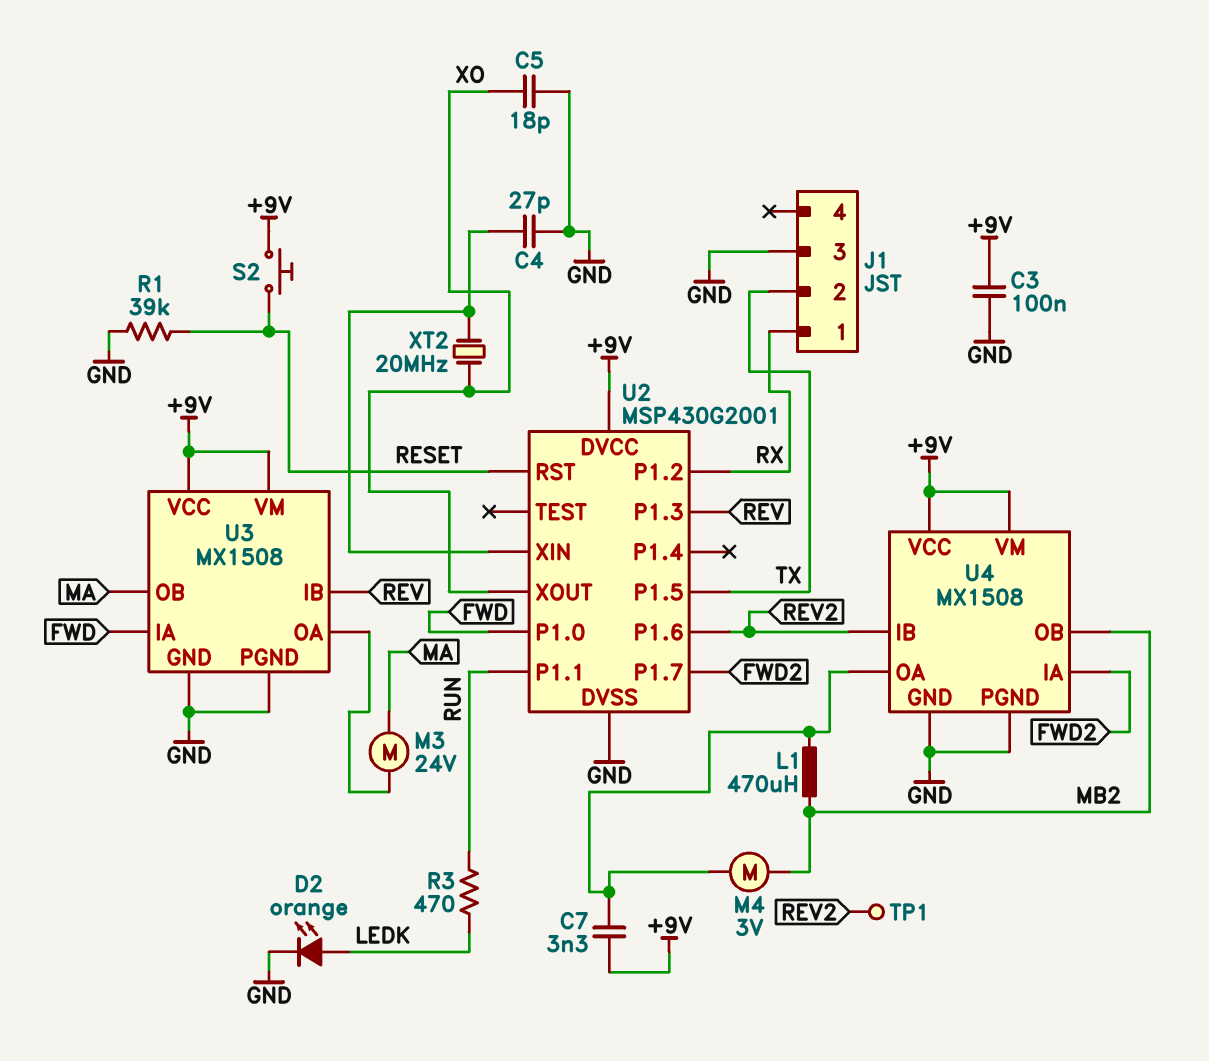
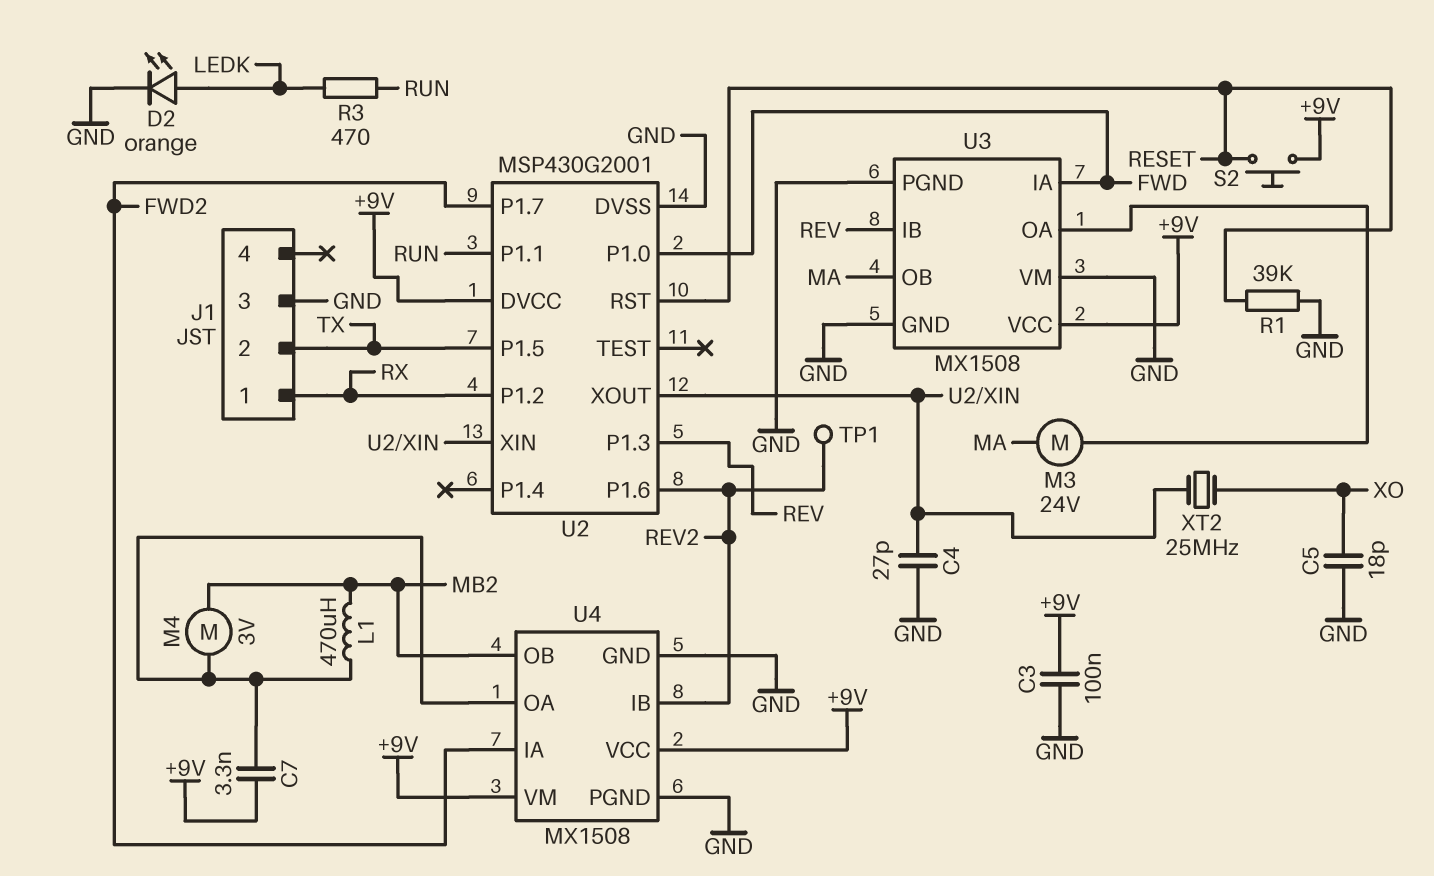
U2 pin XOUT: XO -> U2/XIN
U3 pin VM: +9V -> GND
XT2: 20MHz (U2/XIN, XO) -> 25MHz (U2/XIN, XO)

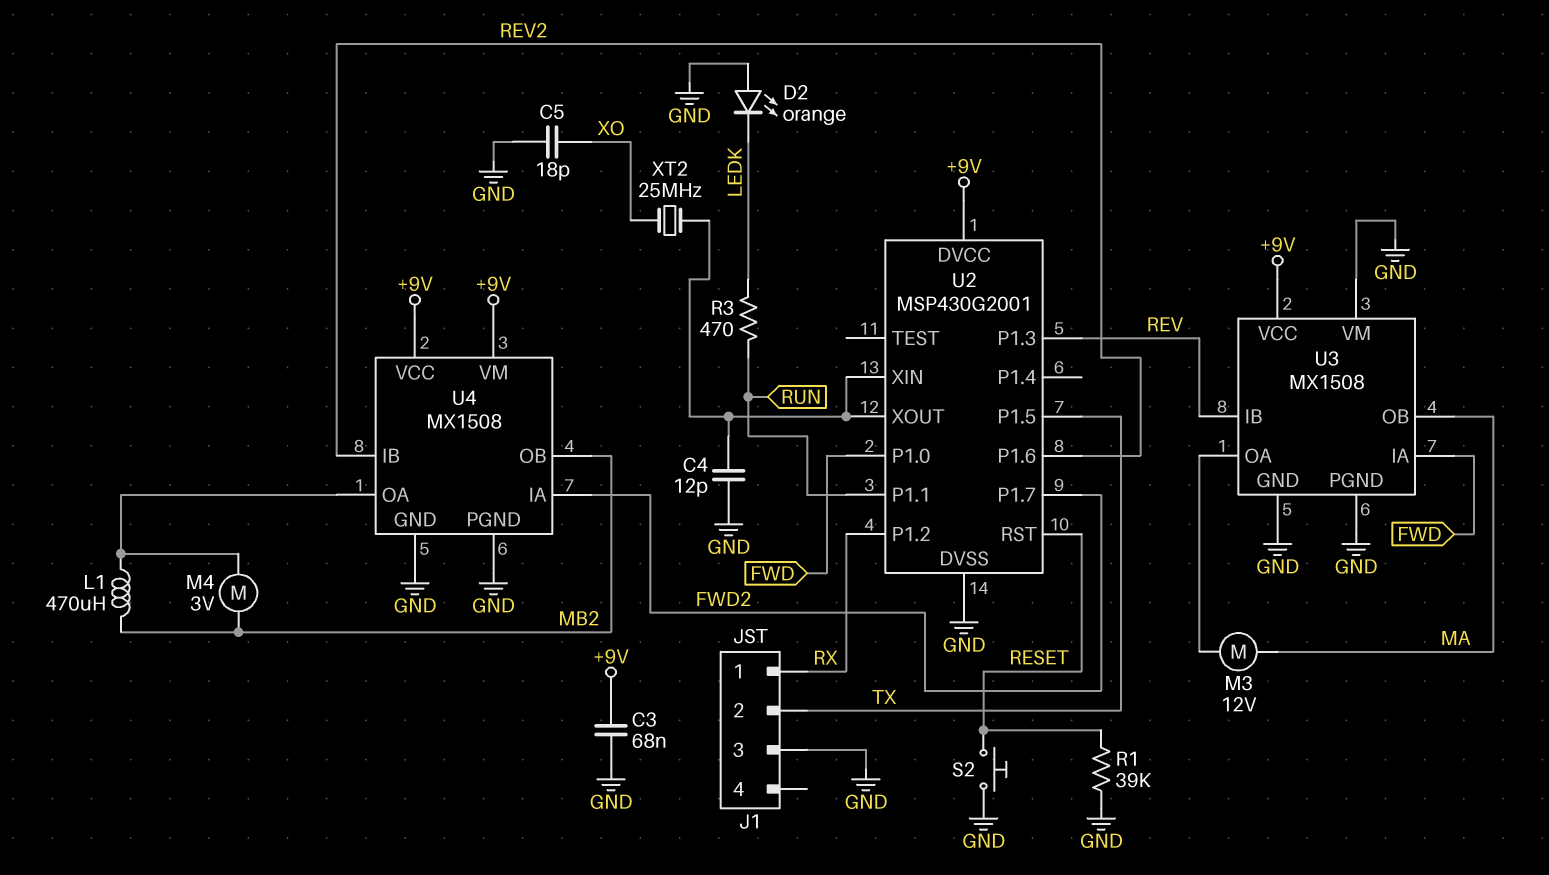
C3: 100nF (+9V, GND) -> 68nF (+9V, GND)
C4: 27pF (GND, U2/XIN) -> 12pF (GND, U2/XIN)
C7: 3.3nF (+9V, U4/OA) -> none
D2: LED orange (A LEDK, K GND) -> LED orange (A GND, K LEDK)
M3: motor 24V (MA, U3/OA) -> motor 12V (MA, U3/OA)
S2: button (+9V, RESET) -> button (GND, RESET)
TP1: test point (REV2) -> none

